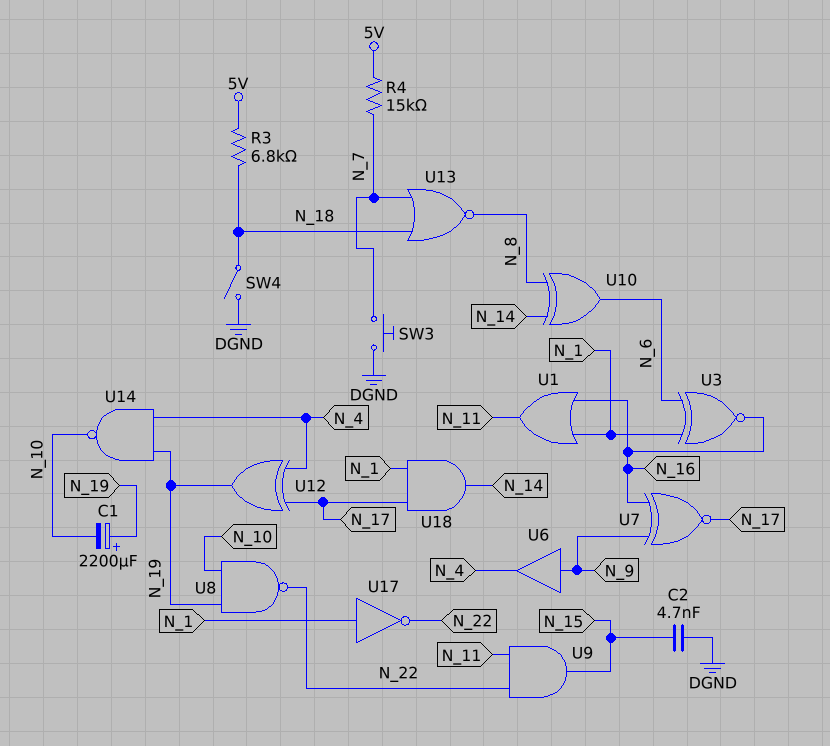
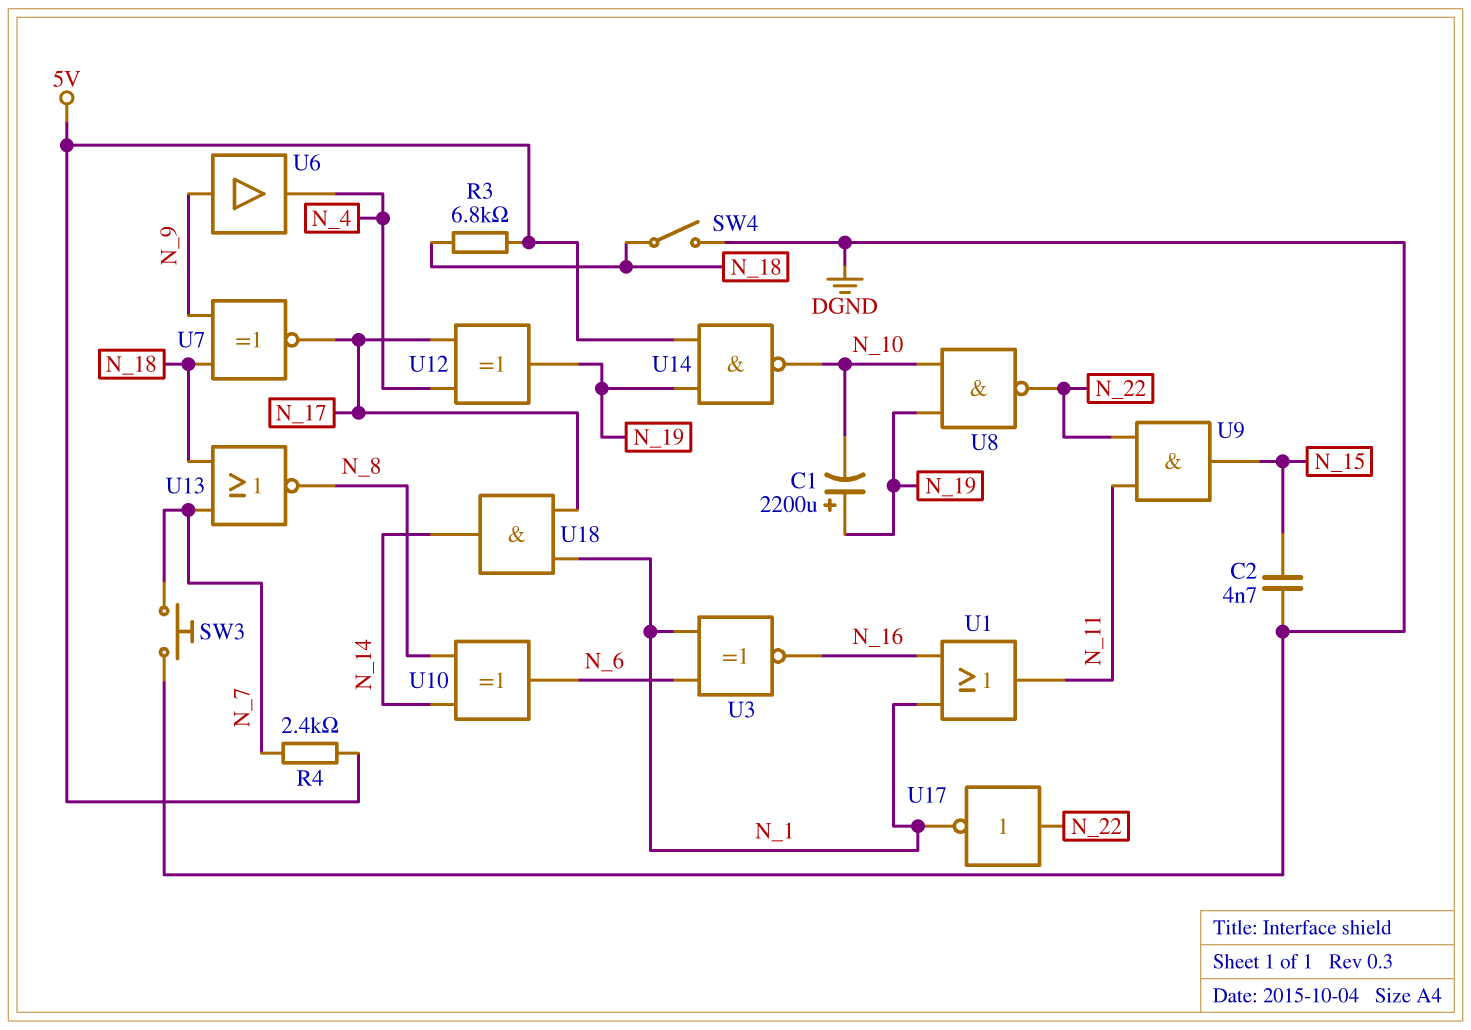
R4: 15k (5V, N_7) -> 2.4k (5V, N_7)
U7: XNOR (in N_9, in N_16, out N_17) -> XNOR (in N_9, in N_18, out N_17)
U14: NAND (in N_4, in N_19, out N_10) -> NAND (in 5V, in N_19, out N_10)
U17: NOT (in N_1, out N_22) -> NOT (in N_22, out N_1)

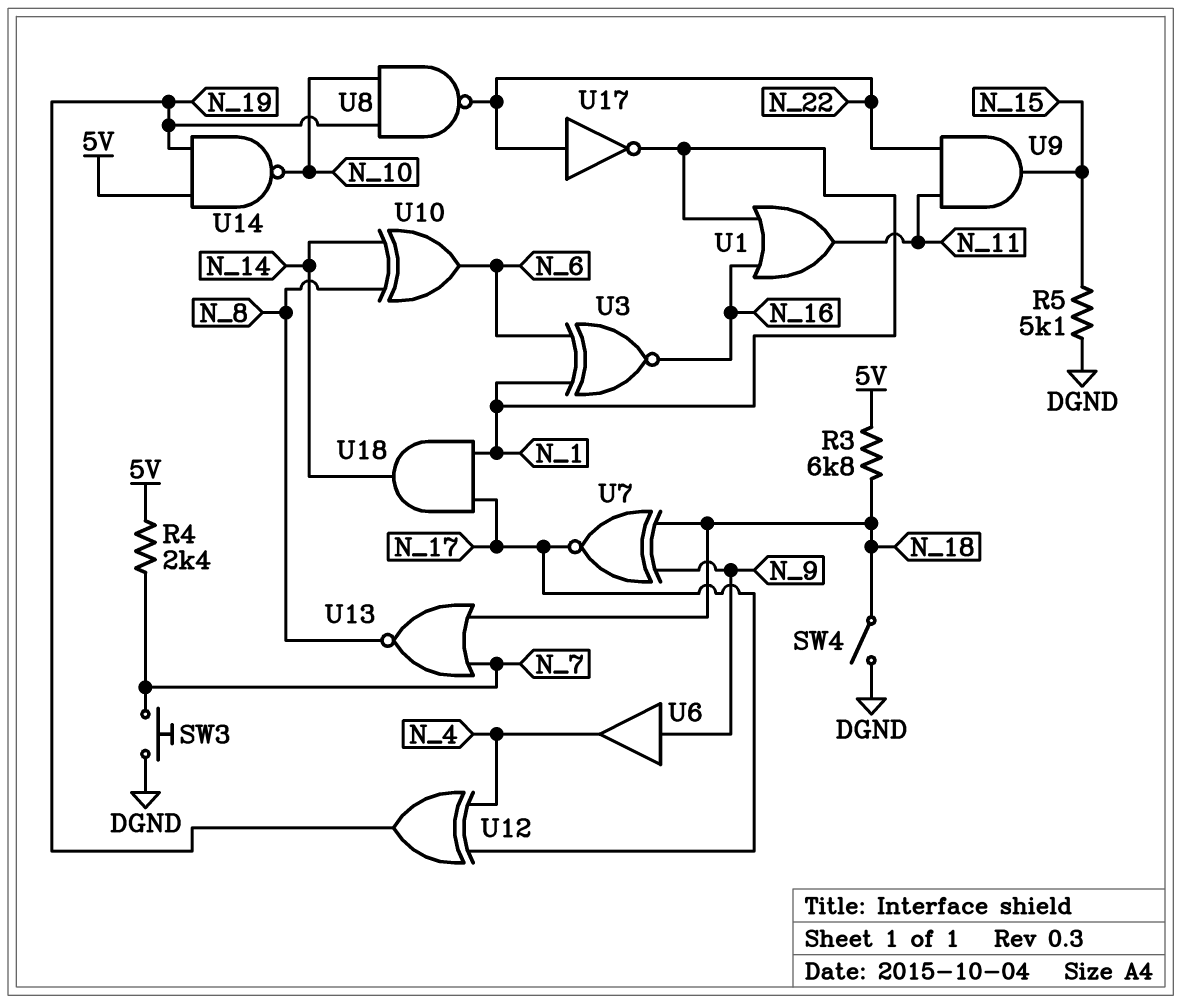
C1: 2200uF (plus N_19, minus N_10) -> none
C2: 4.7nF (DGND, N_15) -> none
R5: none -> 5.1k (DGND, N_15)

